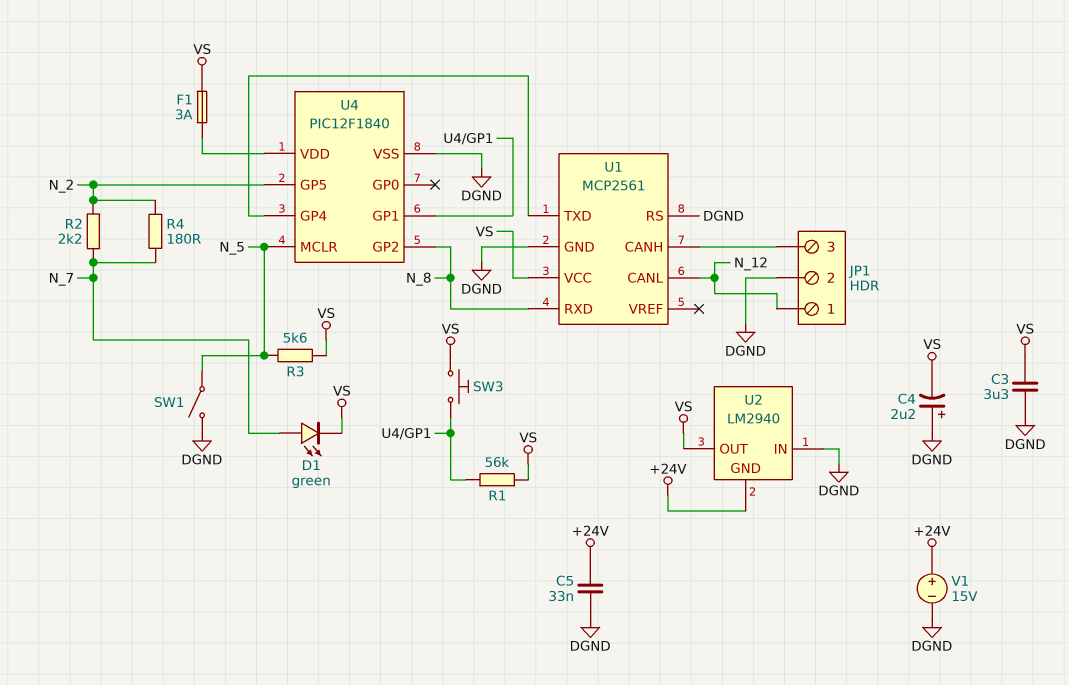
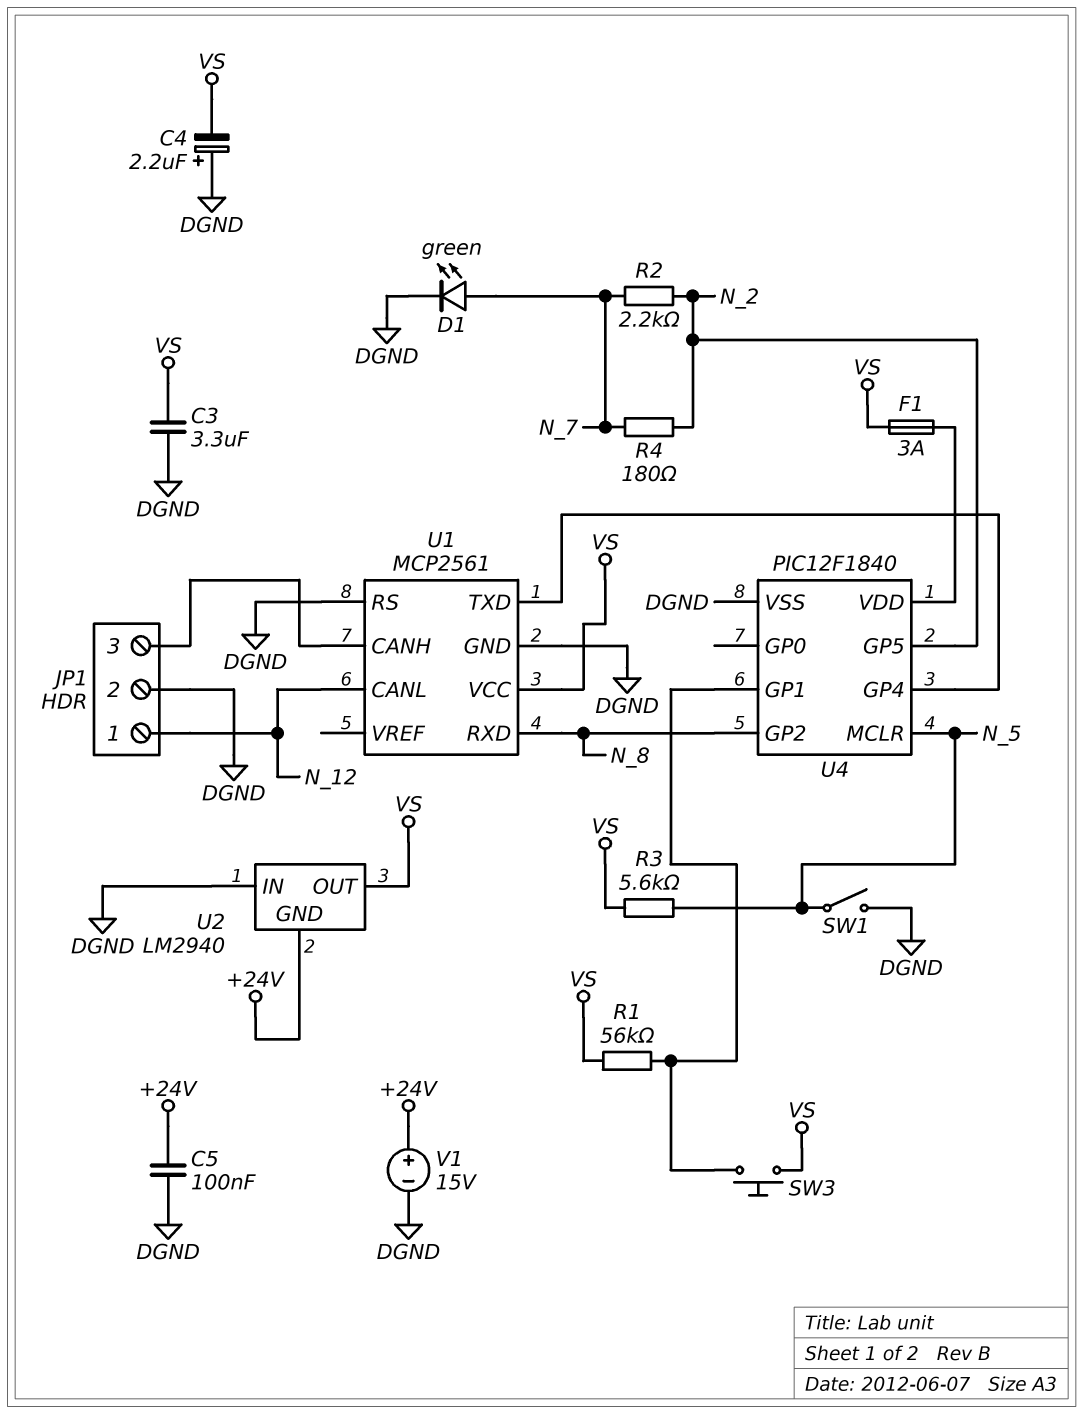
C5: 33nF (+24V, DGND) -> 100nF (+24V, DGND)
D1: LED green (A N_7, K VS) -> LED green (A N_7, K DGND)

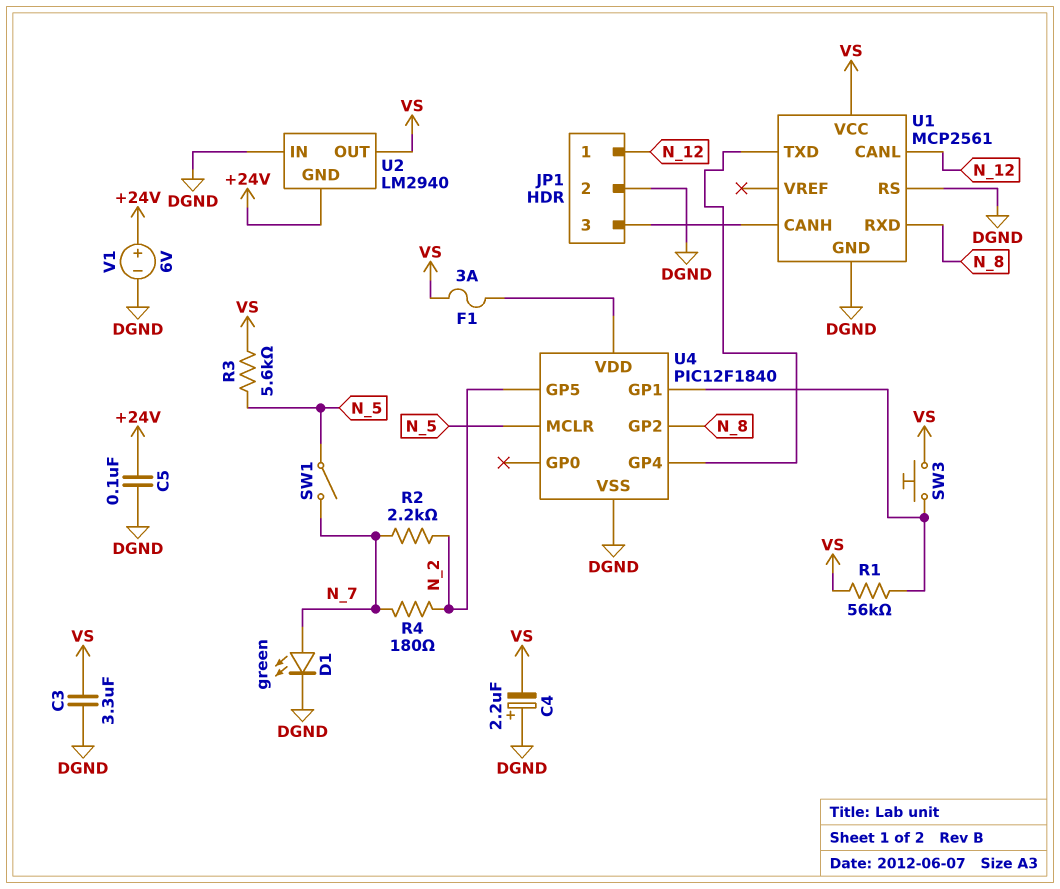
SW1: switch (DGND, N_5) -> switch (N_5, N_7)
V1: 15V (plus +24V, minus DGND) -> 6V (plus +24V, minus DGND)

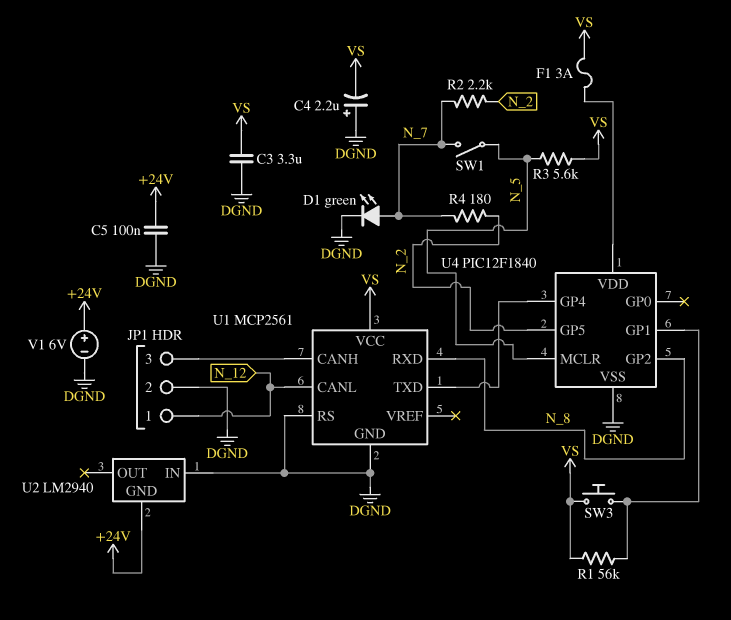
U2 pin OUT: VS -> none

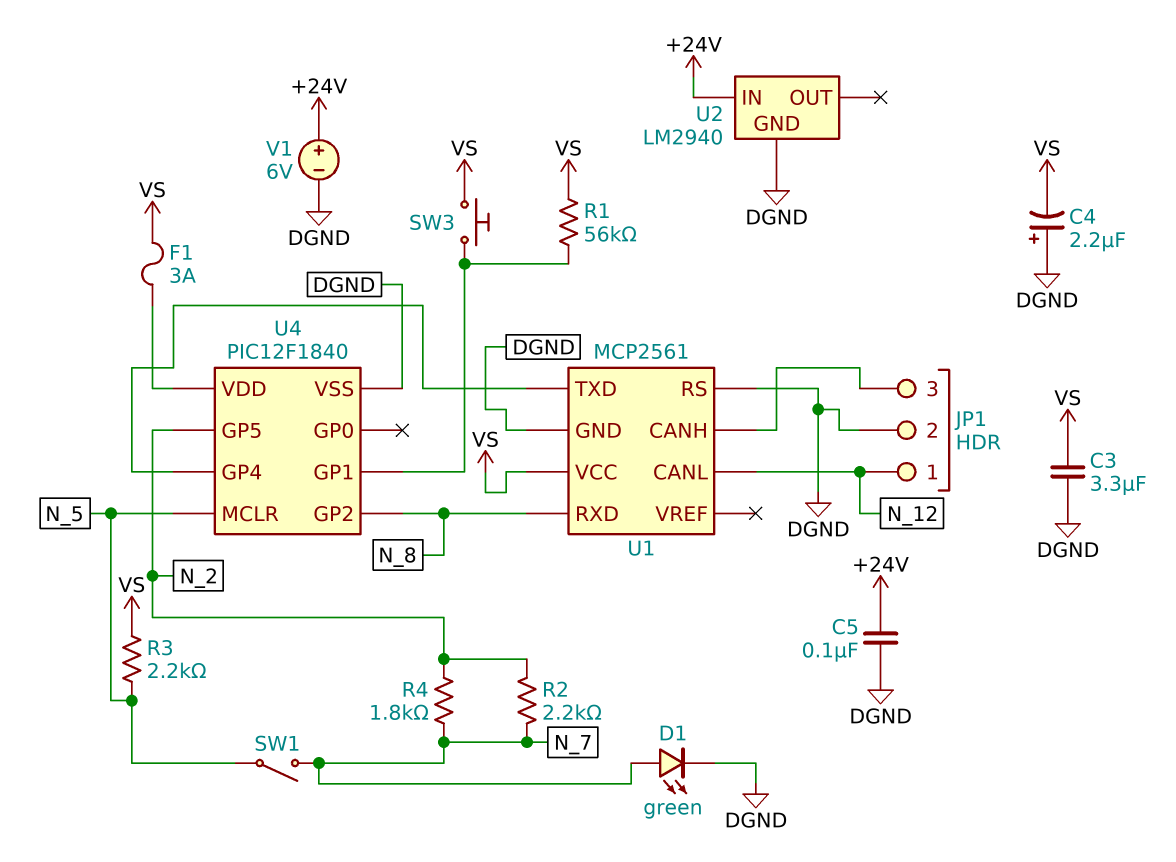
R3: 5.6k (N_5, VS) -> 2.2k (N_5, VS)
R4: 180 (N_2, N_7) -> 1.8k (N_2, N_7)
U2 pin GND: +24V -> DGND
U2 pin IN: DGND -> +24V

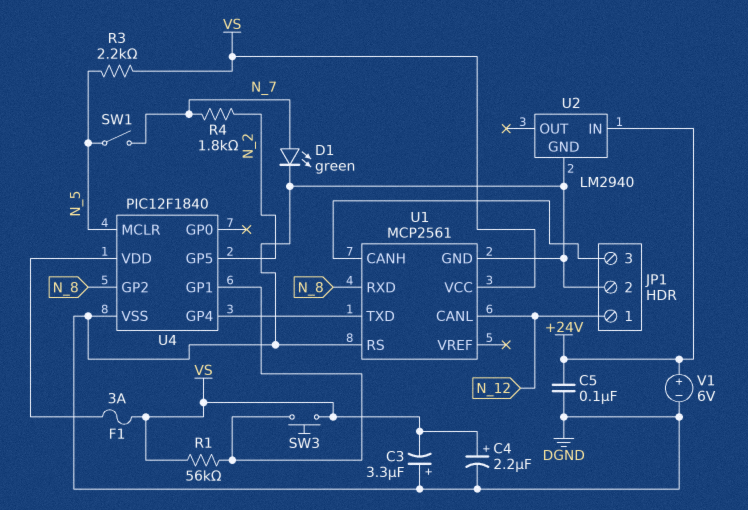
C3: 3.3uF (DGND, VS) -> 3.3uF (plus DGND, minus VS)
C4: 2.2uF (plus DGND, minus VS) -> 2.2uF (plus VS, minus DGND)
R2: 2.2k (N_2, N_7) -> none

